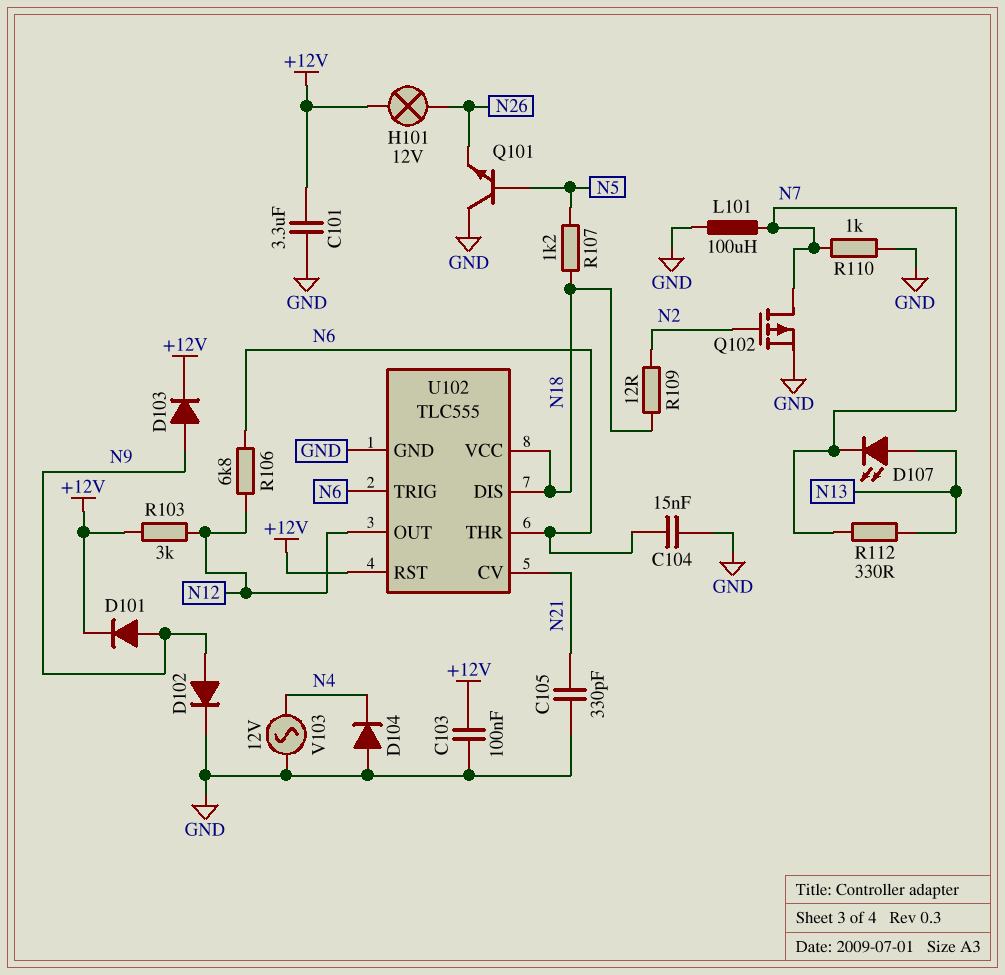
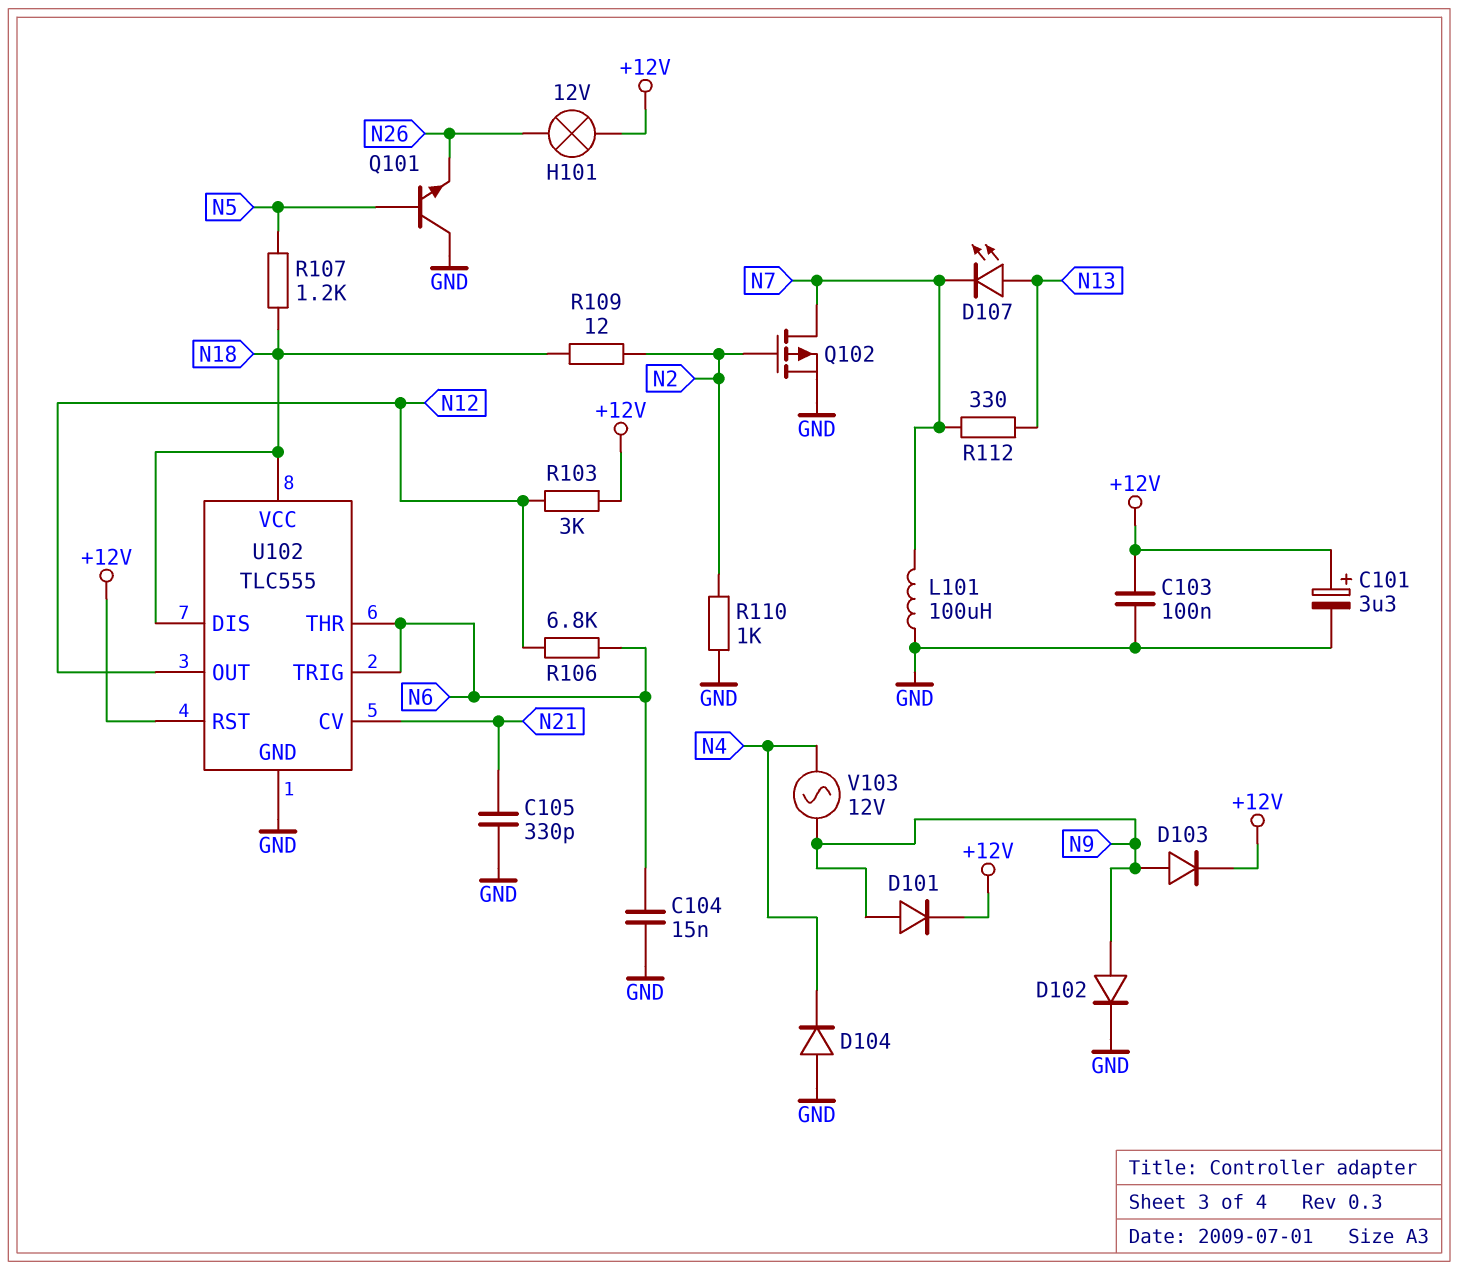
C101: 3.3uF (+12V, GND) -> 3.3uF (plus +12V, minus GND)
R110: 1k (GND, N7) -> 1k (GND, N2)
V103: AC 12V (GND, N4) -> AC 12V (N4, N9)

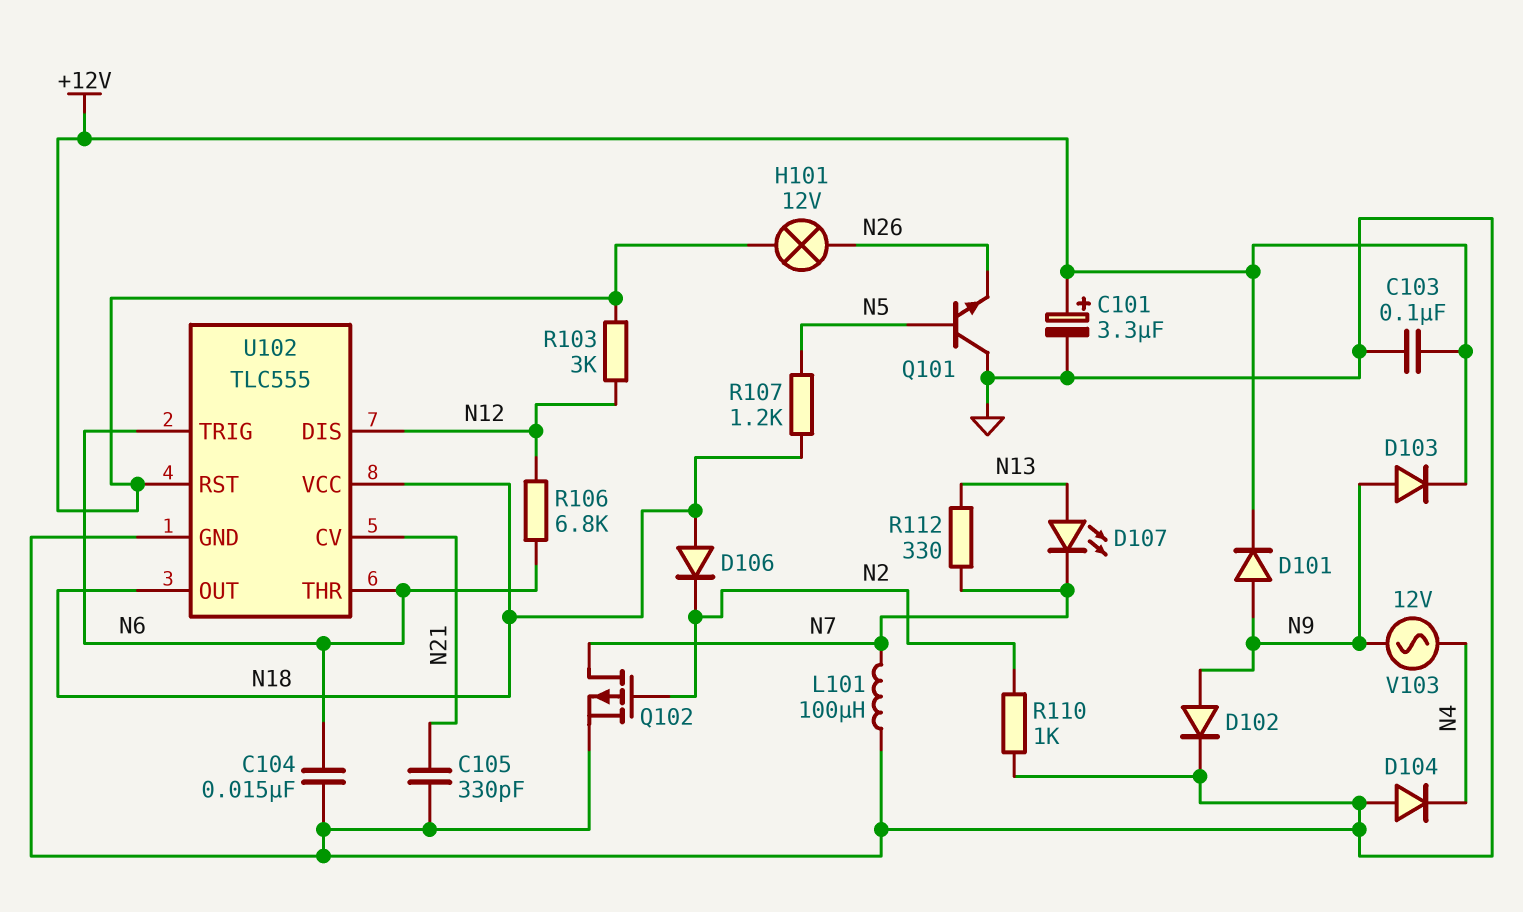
D106: none -> diode (A N18, K N2)
R109: 12 (N2, N18) -> none
U102 pin DIS: N18 -> N12
U102 pin OUT: N12 -> N18

